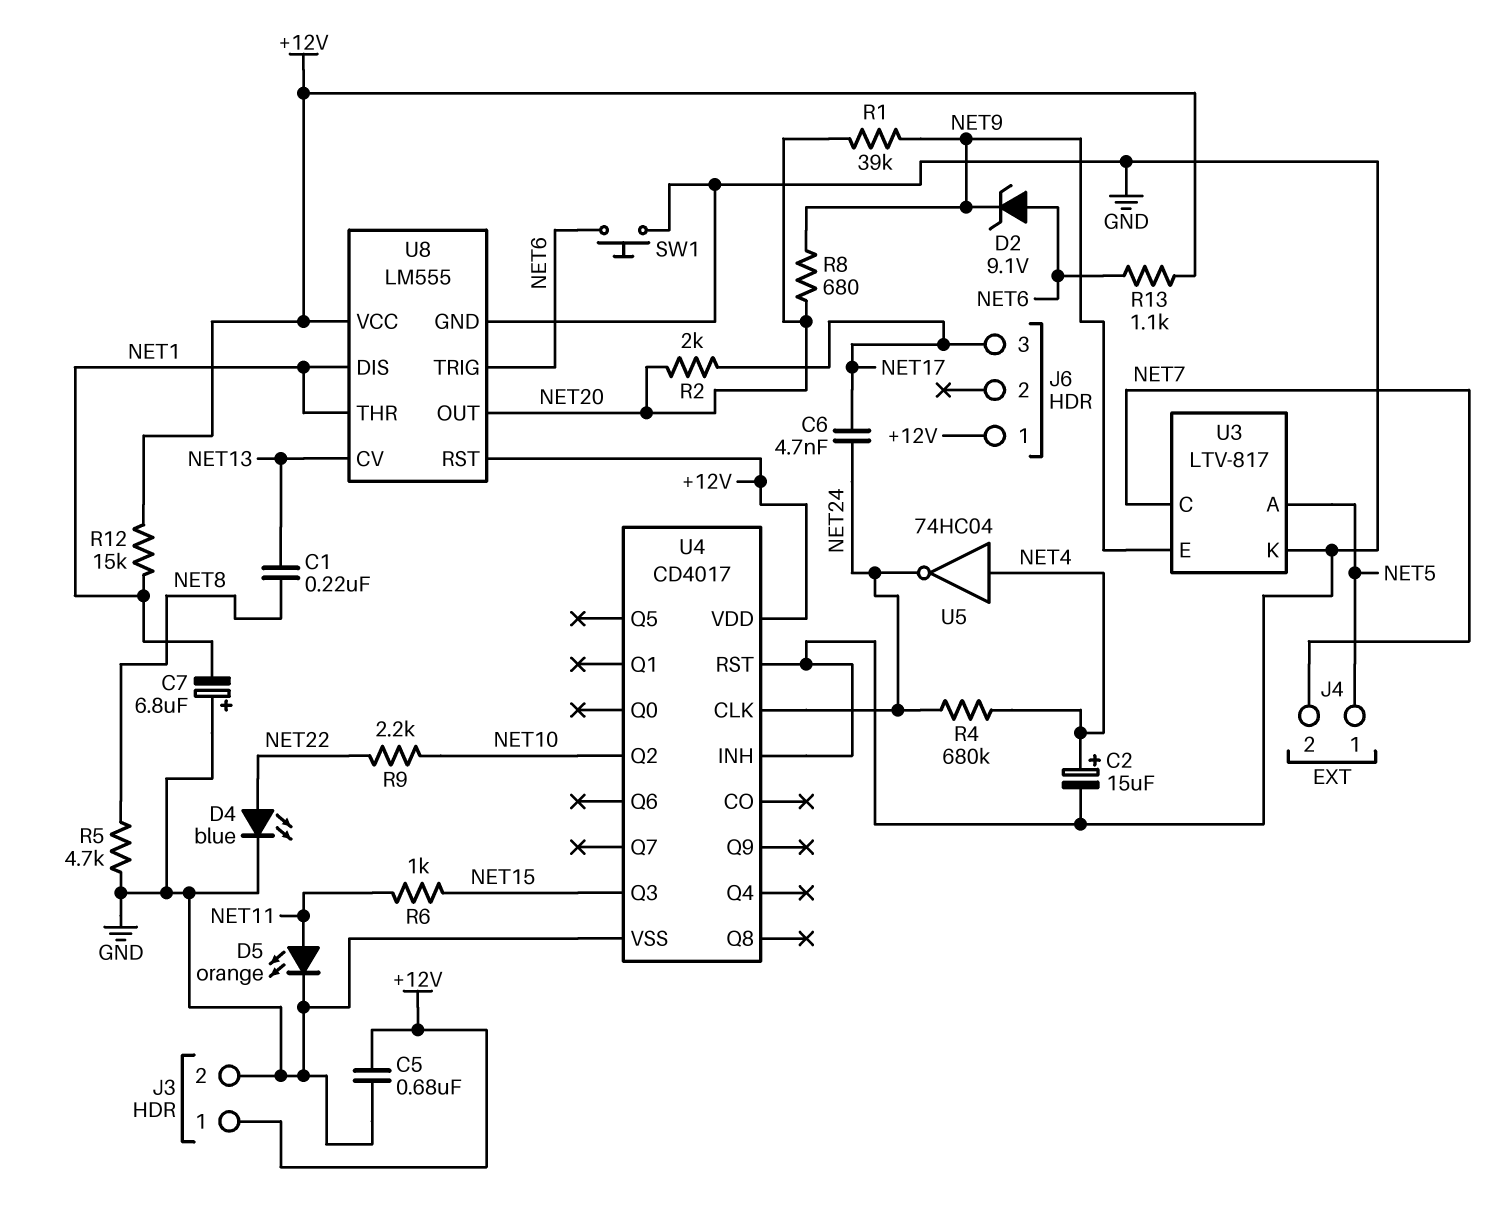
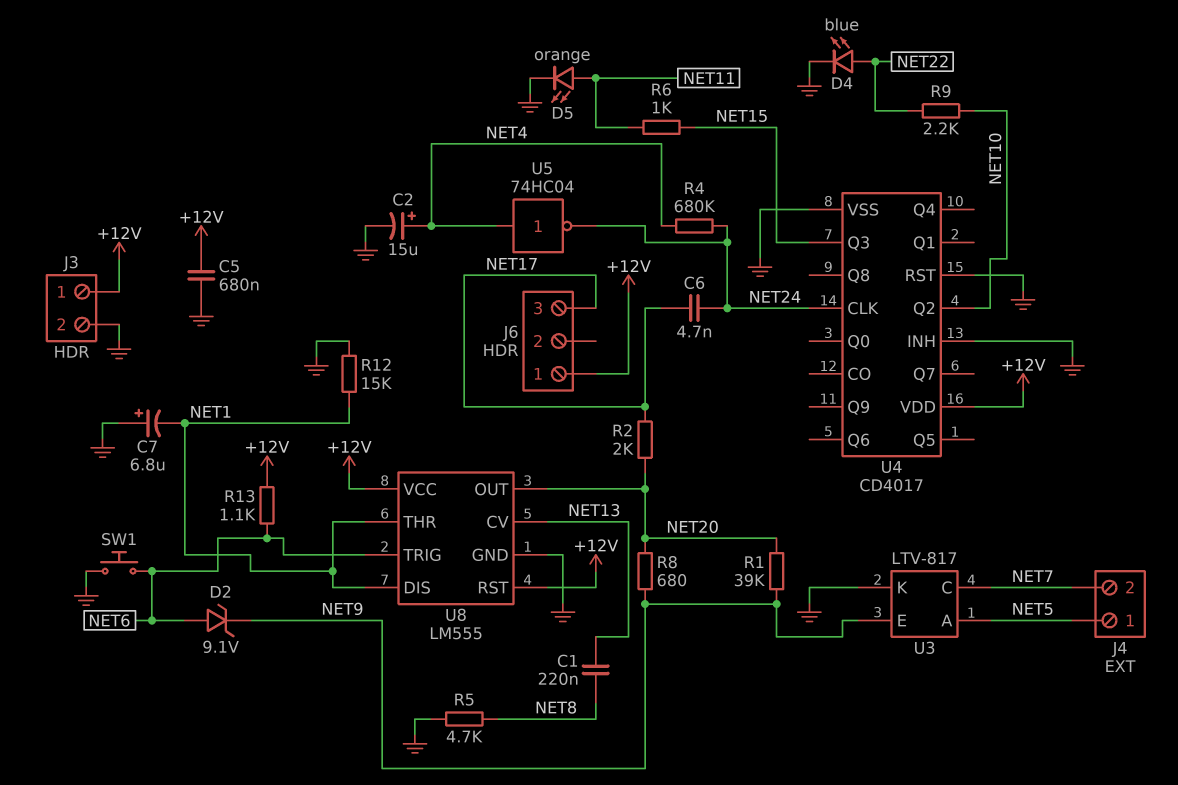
R12: 15k (+12V, NET1) -> 15k (GND, NET1)

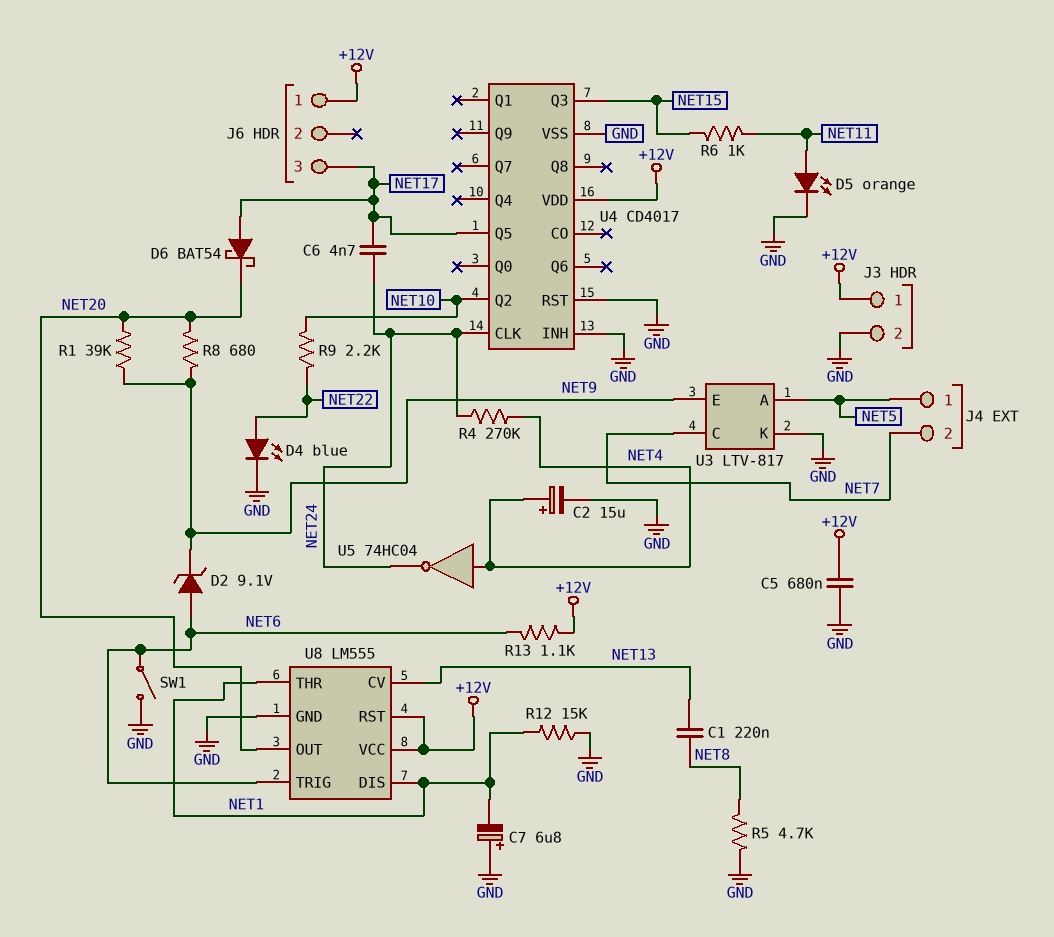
D6: none -> schottky BAT54 (A NET17, K NET20)
R2: 2k (NET17, NET20) -> none
R4: 680k (NET4, NET24) -> 270k (NET4, NET24)
SW1: button (GND, NET6) -> switch (GND, NET6)
U4 pin Q5: none -> NET17

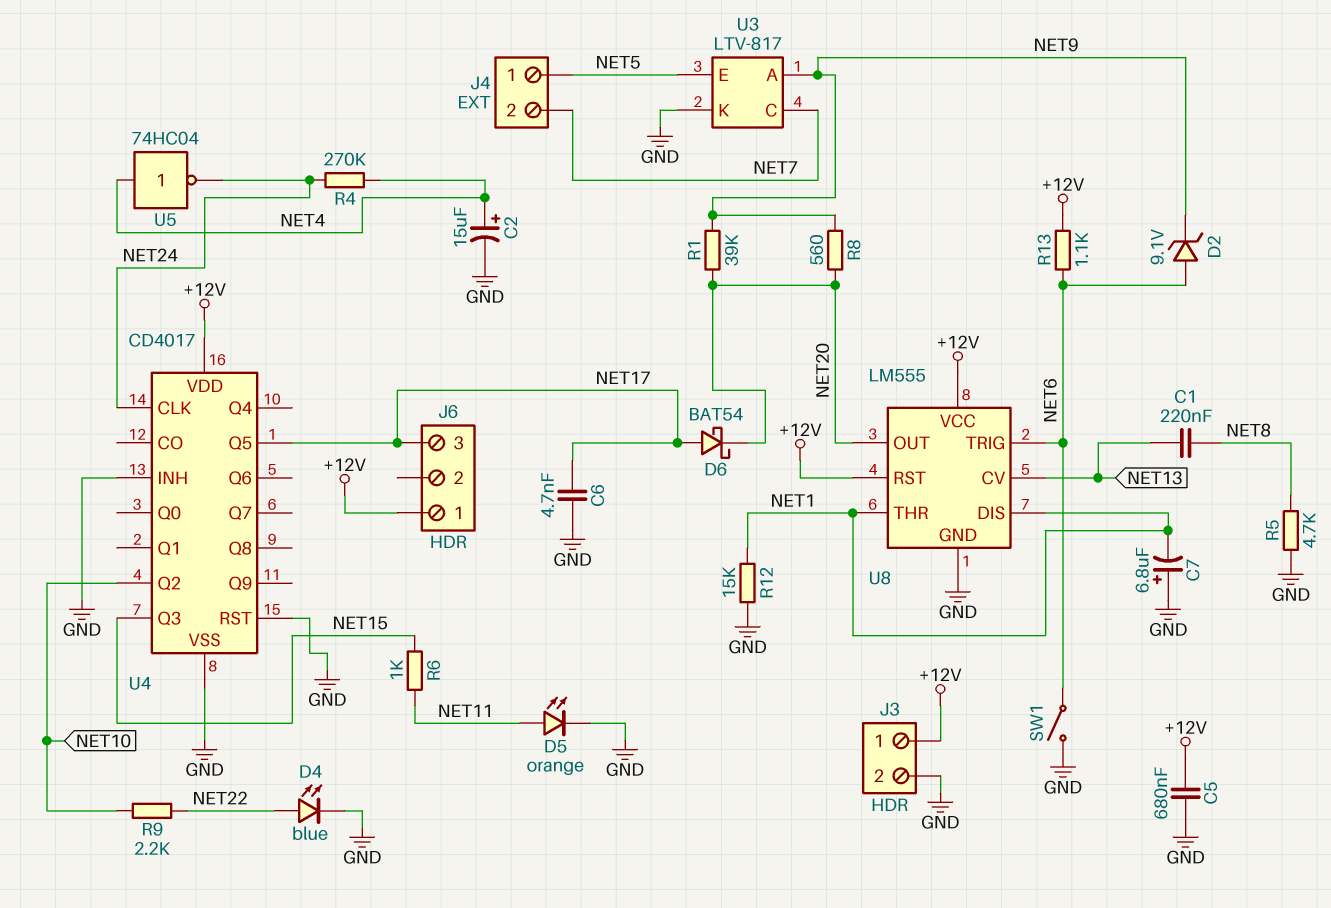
C6: 4.7nF (NET17, NET24) -> 4.7nF (GND, NET17)
R8: 680 (NET9, NET20) -> 560 (NET9, NET20)
U3 pin A: NET5 -> NET9
U3 pin E: NET9 -> NET5

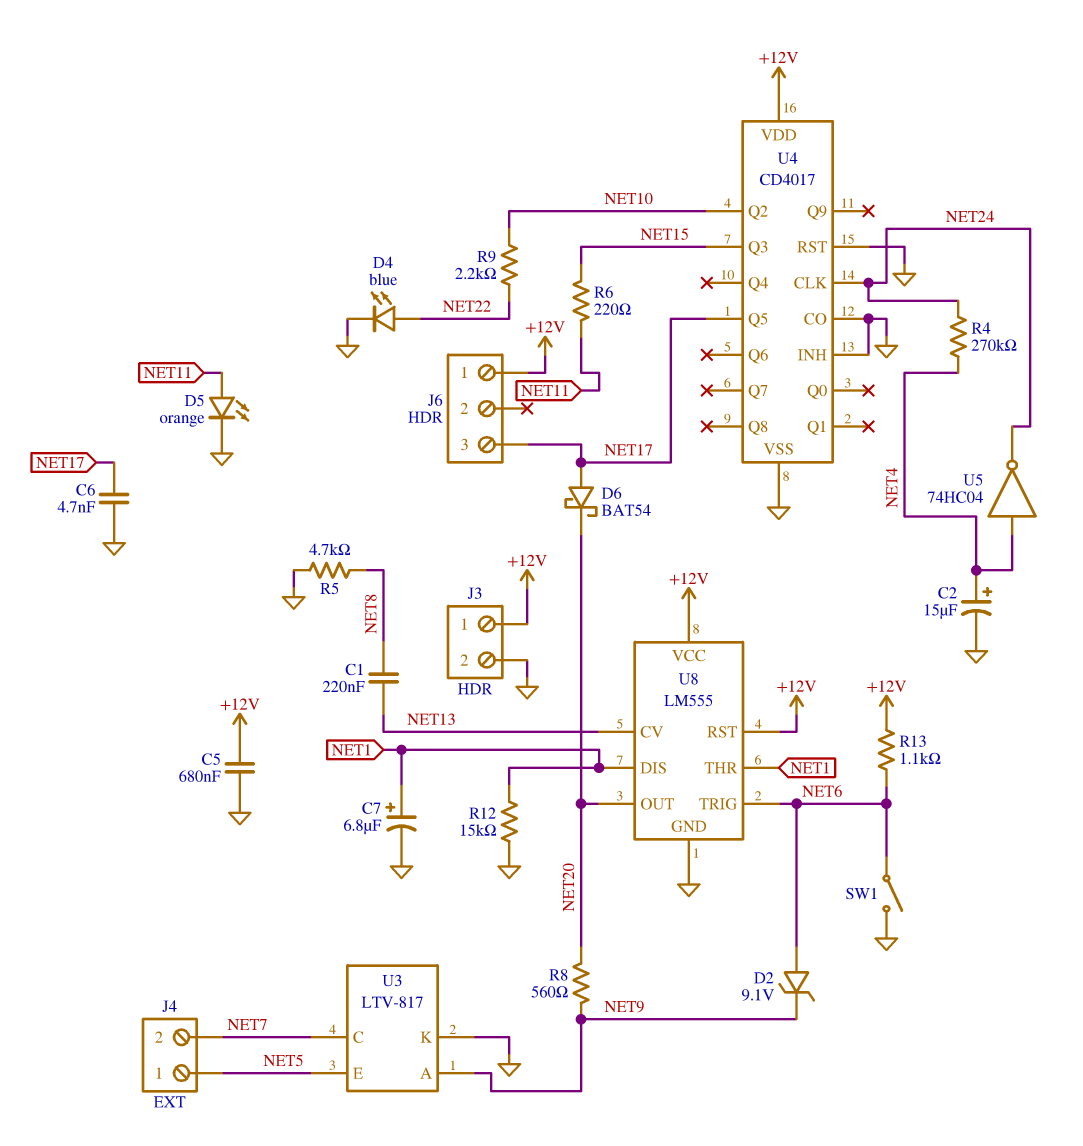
C7: 6.8uF (plus GND, minus NET1) -> 6.8uF (plus NET1, minus GND)
R1: 39k (NET9, NET20) -> none
R6: 1k (NET11, NET15) -> 220 (NET11, NET15)
U4 pin CO: none -> GND

